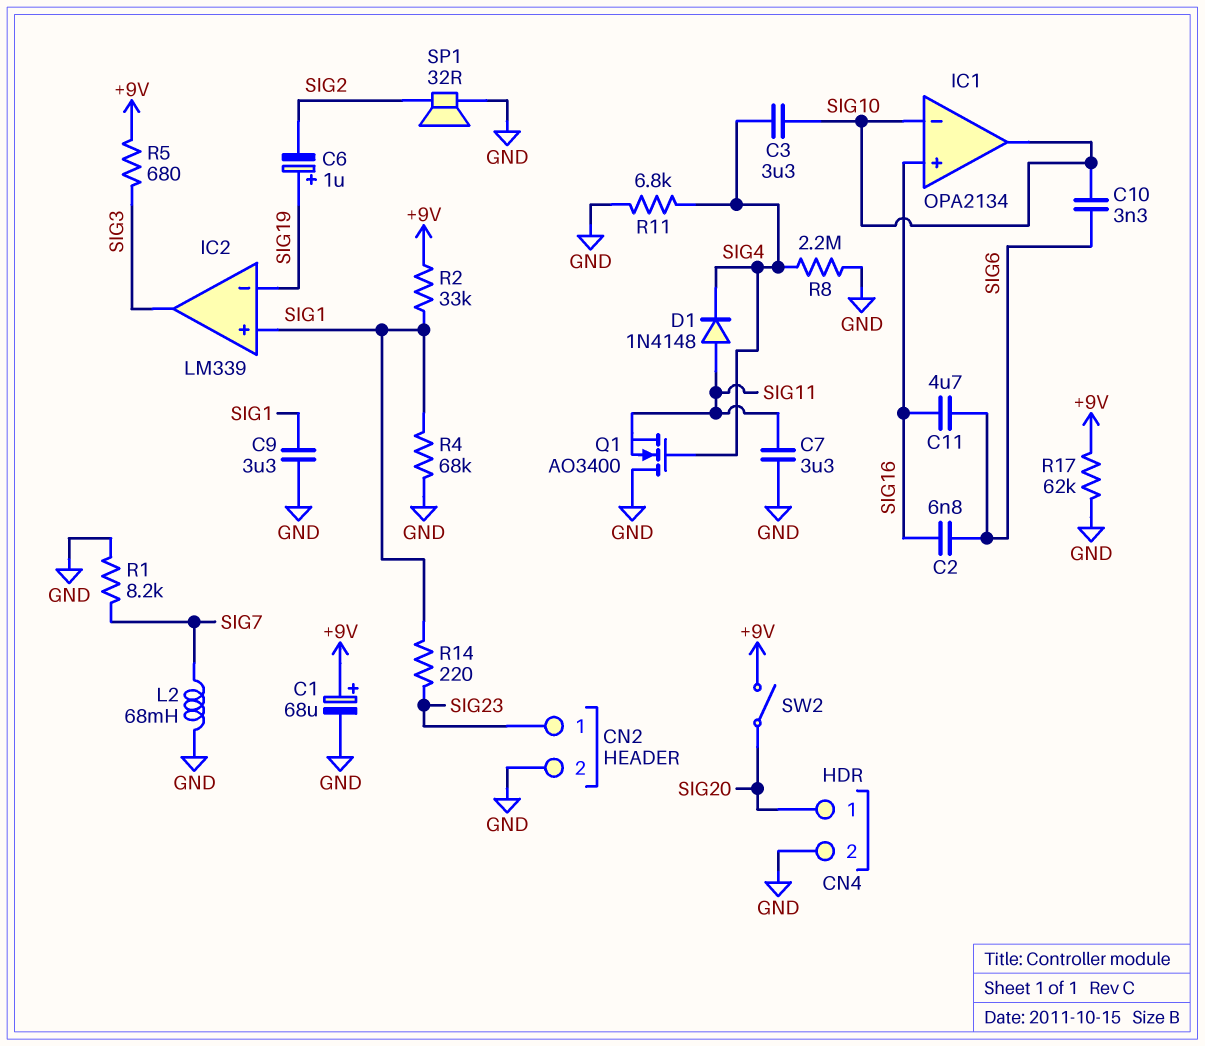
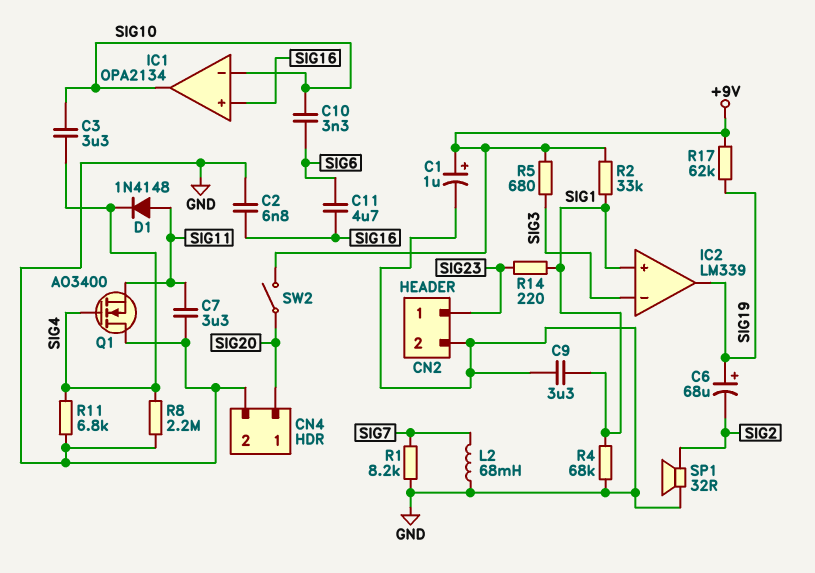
C1: 68uF (plus +9V, minus GND) -> 1uF (plus +9V, minus GND)
C2: 6.8nF (SIG6, SIG16) -> 6.8nF (GND, SIG16)
C6: 1uF (plus SIG19, minus SIG2) -> 68uF (plus SIG19, minus SIG2)
IC2 pin in-: SIG19 -> SIG3
IC2 pin out: SIG3 -> SIG19
R17: 62k (+9V, GND) -> 62k (+9V, SIG19)

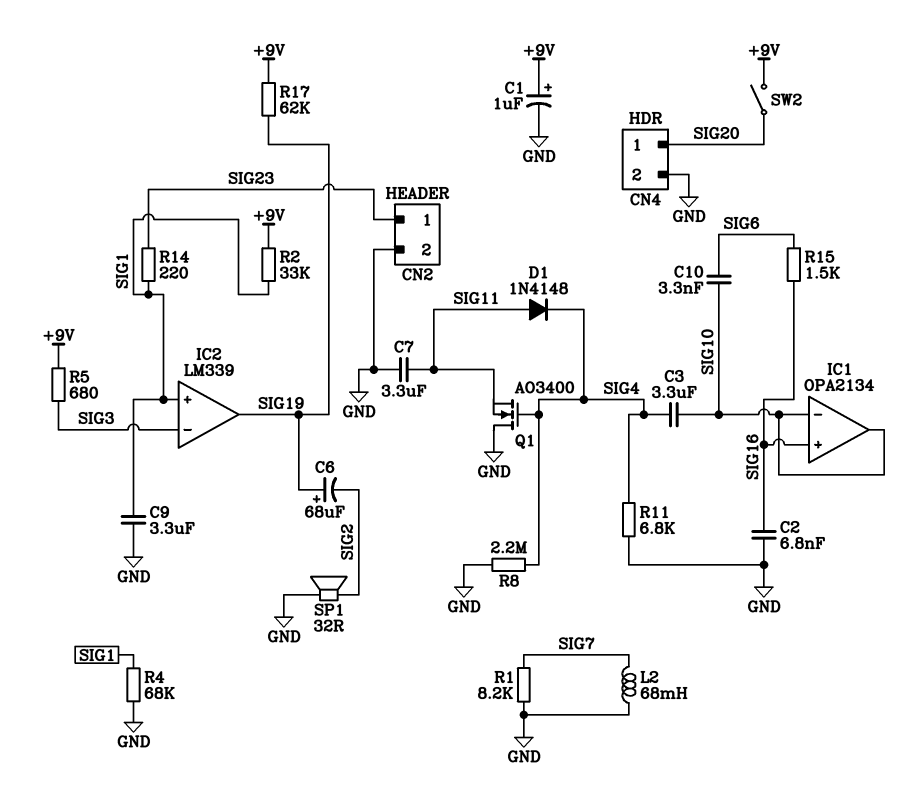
C11: 4.7uF (SIG6, SIG16) -> none
R15: none -> 1.5k (SIG6, SIG16)

